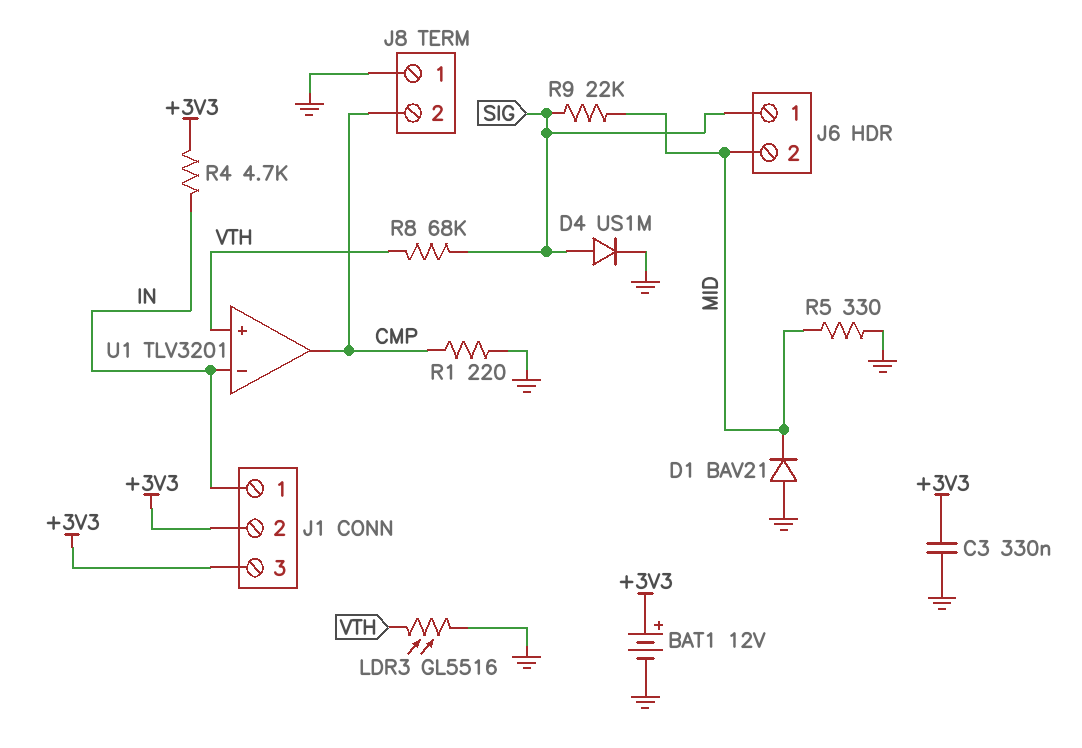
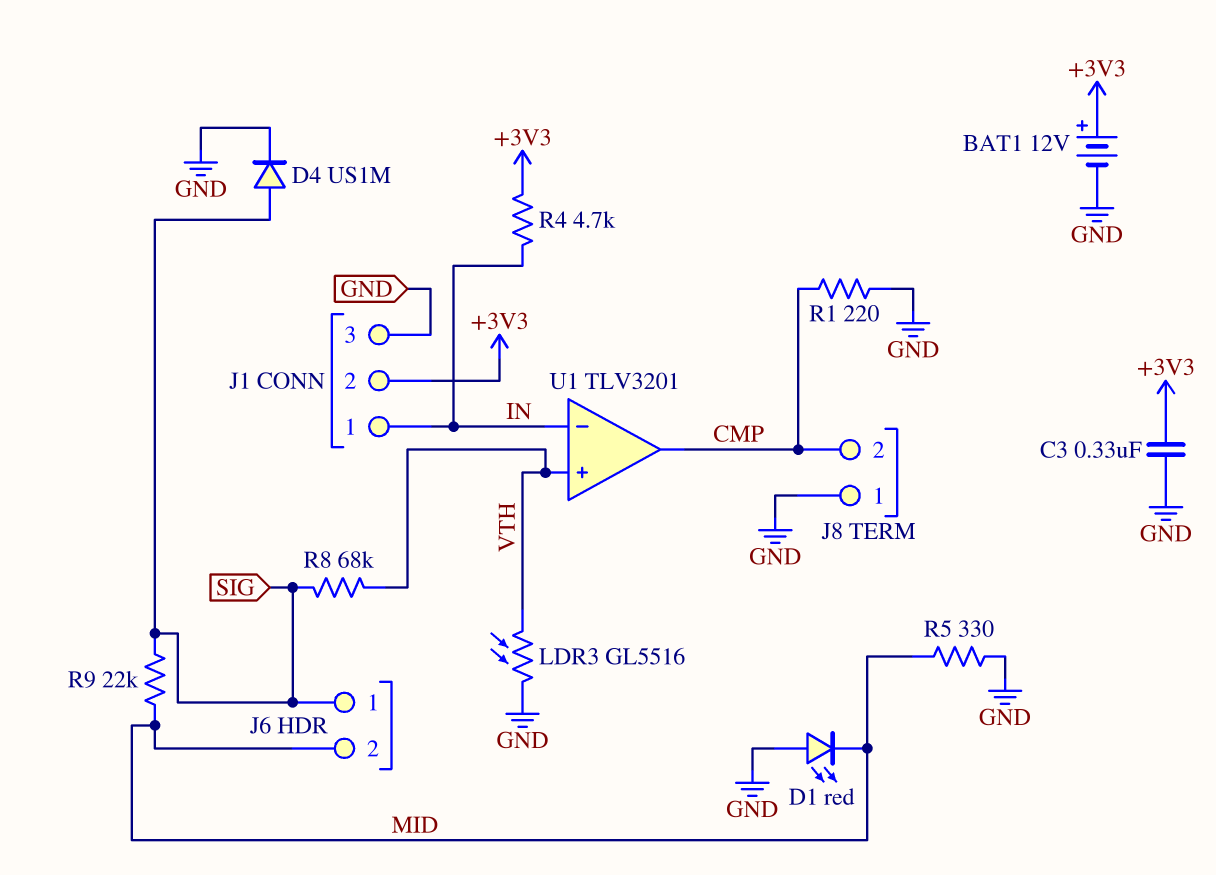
D1: diode BAV21 (A GND, K MID) -> LED red (A GND, K MID)
J1 pin 3: +3V3 -> GND

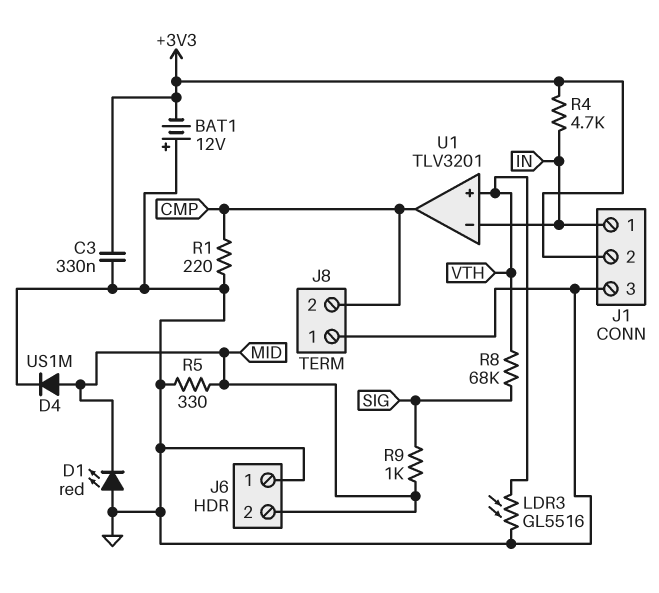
BAT1: 12V (plus +3V3, minus GND) -> 12V (plus GND, minus +3V3)
D4: diode US1M (A SIG, K GND) -> diode US1M (A MID, K GND)
J6 pin 1: SIG -> GND
R9: 22k (MID, SIG) -> 1k (MID, SIG)

